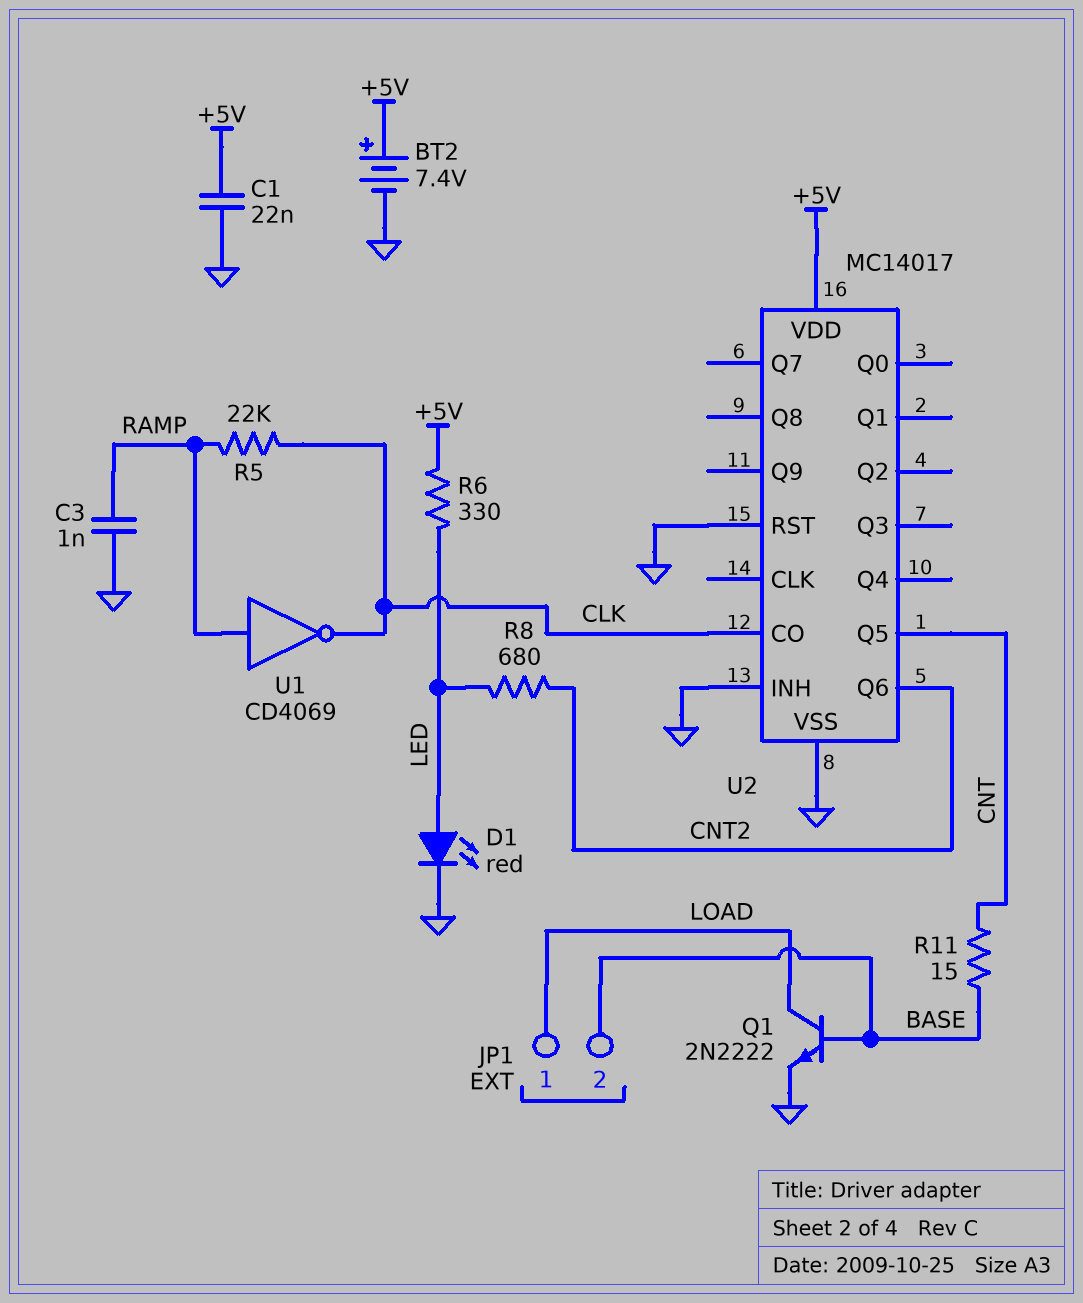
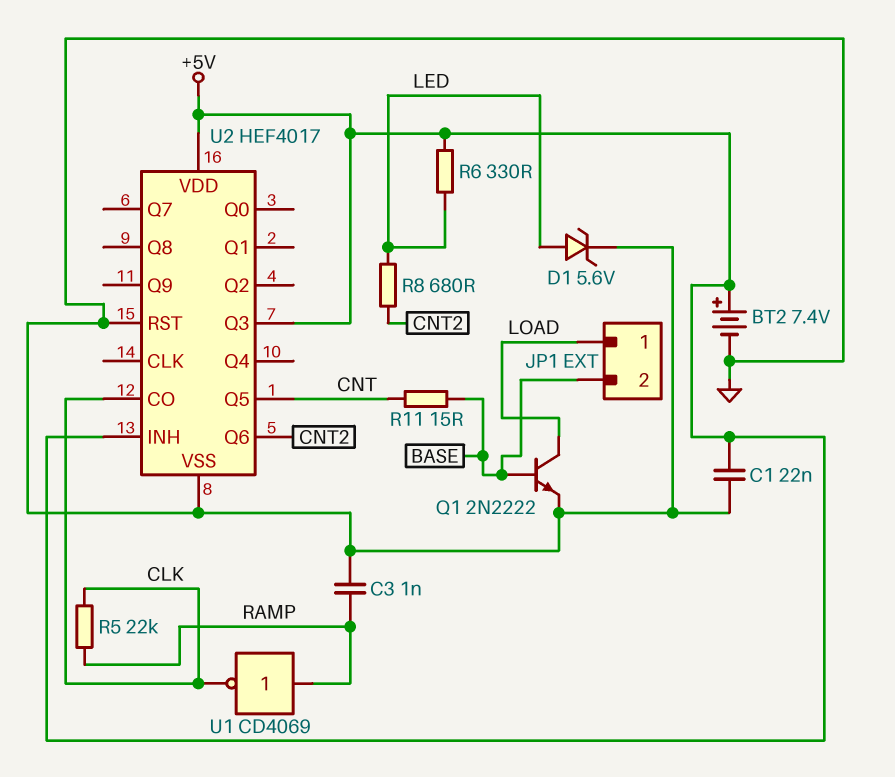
D1: LED red (A LED, K GND) -> zener 5.6V (A LED, K GND)
U2: MC14017 -> HEF4017
U2 pin INH: GND -> +5V
U2 pin Q3: none -> +5V

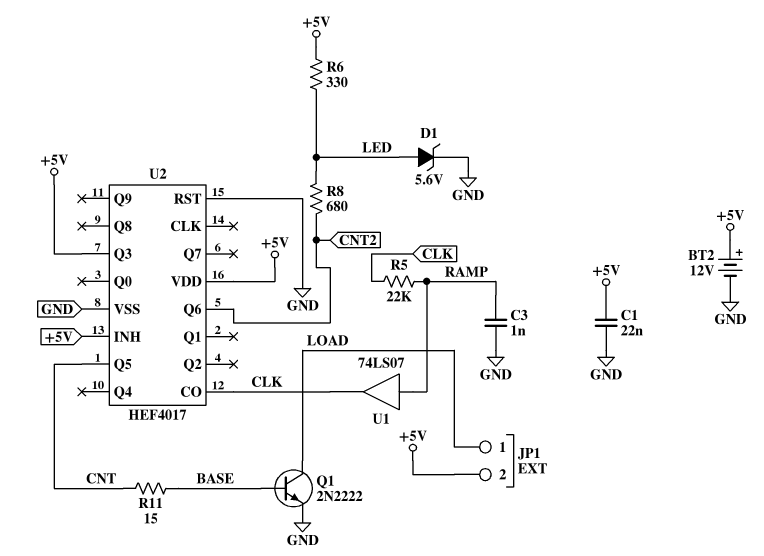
BT2: 7.4V (plus +5V, minus GND) -> 12V (plus +5V, minus GND)
JP1 pin 2: BASE -> +5V
U1: NOT CD4069 (in RAMP, out CLK) -> buffer 74LS07 (in RAMP, out CLK)

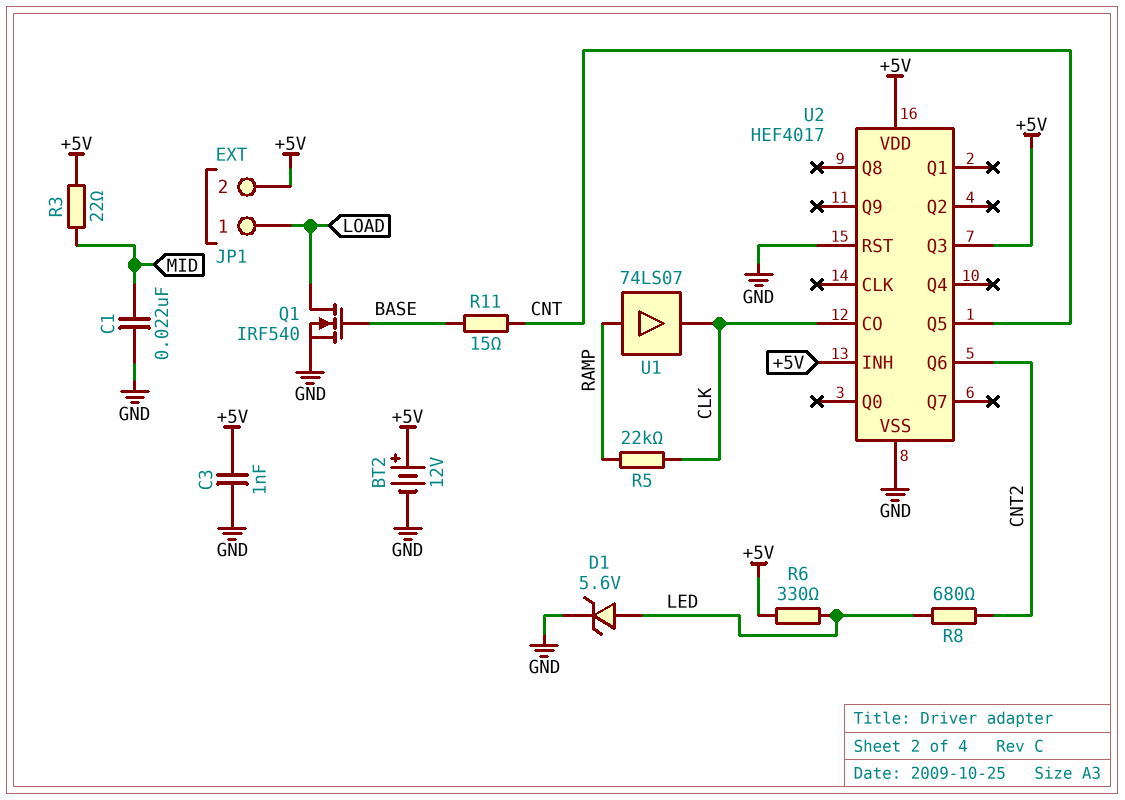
C1: 22nF (+5V, GND) -> 22nF (GND, MID)
C3: 1nF (GND, RAMP) -> 1nF (+5V, GND)
Q1: NPN 2N2222 (B BASE, C LOAD, E GND) -> NMOS IRF540 (G BASE, D LOAD, S GND)
R3: none -> 22 (+5V, MID)

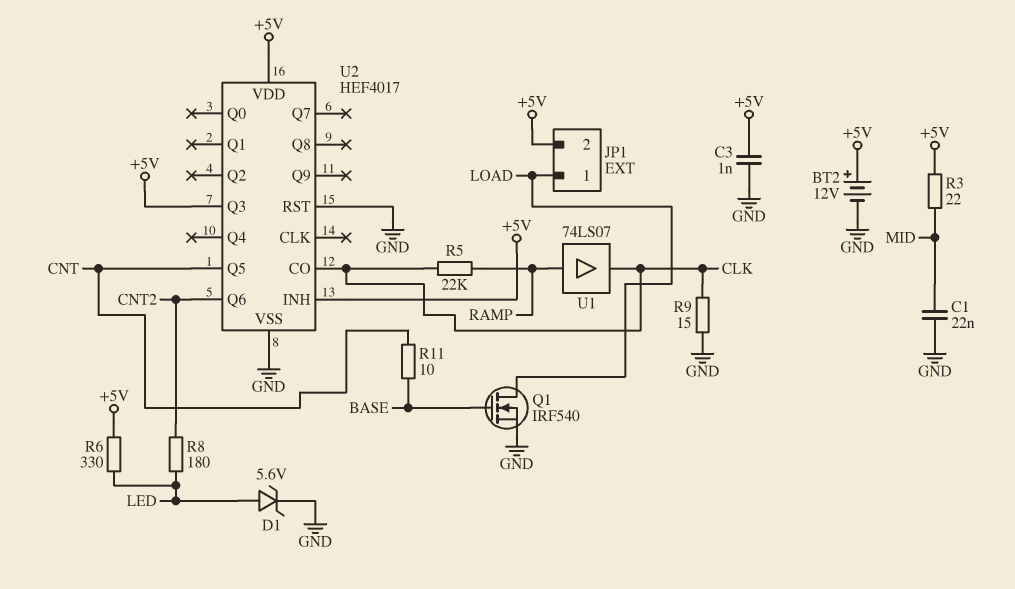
R8: 680 (CNT2, LED) -> 180 (CNT2, LED)
R9: none -> 15 (CLK, GND)
R11: 15 (BASE, CNT) -> 10 (BASE, CNT)

